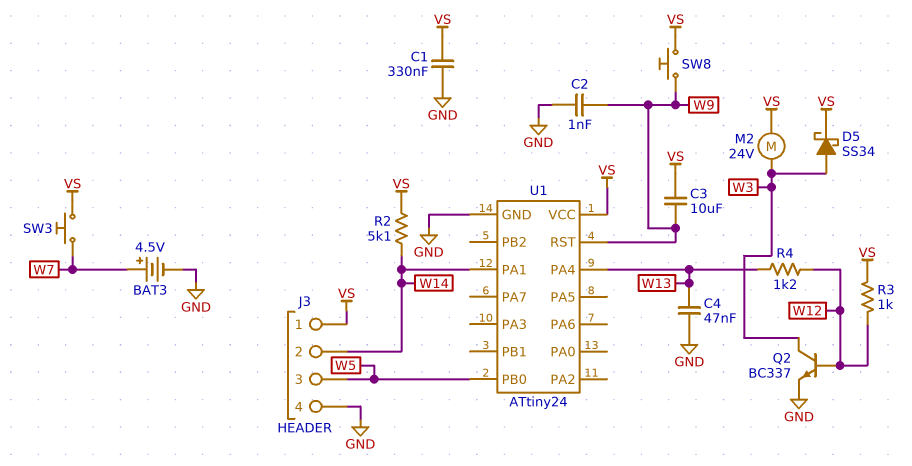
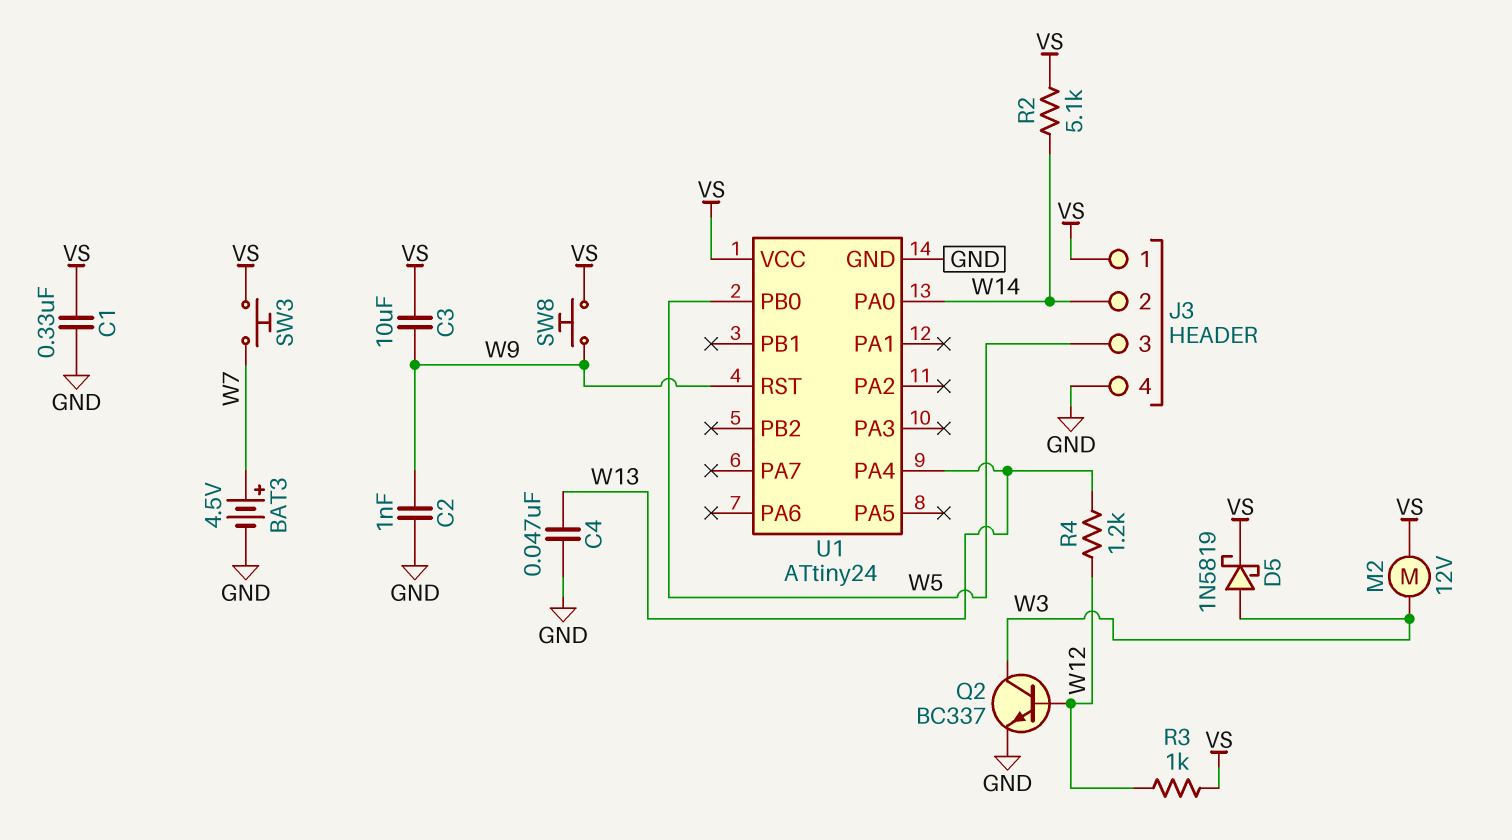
D5: schottky SS34 (A W3, K VS) -> schottky 1N5819 (A W3, K VS)
M2: motor 24V (VS, W3) -> motor 12V (VS, W3)
U1 pin PA0: none -> W14
U1 pin PA1: W14 -> none

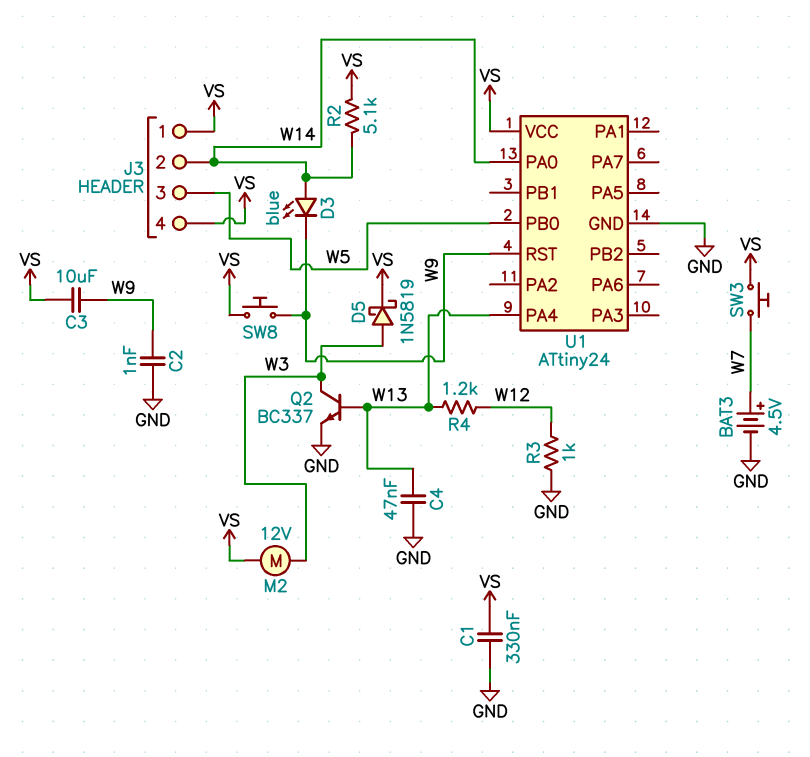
D3: none -> LED blue (A W14, K W9)
J3 pin 4: GND -> VS
Q2: NPN BC337 (B W12, C W3, E GND) -> NPN BC337 (B W13, C W3, E GND)
R3: 1k (VS, W12) -> 1k (GND, W12)

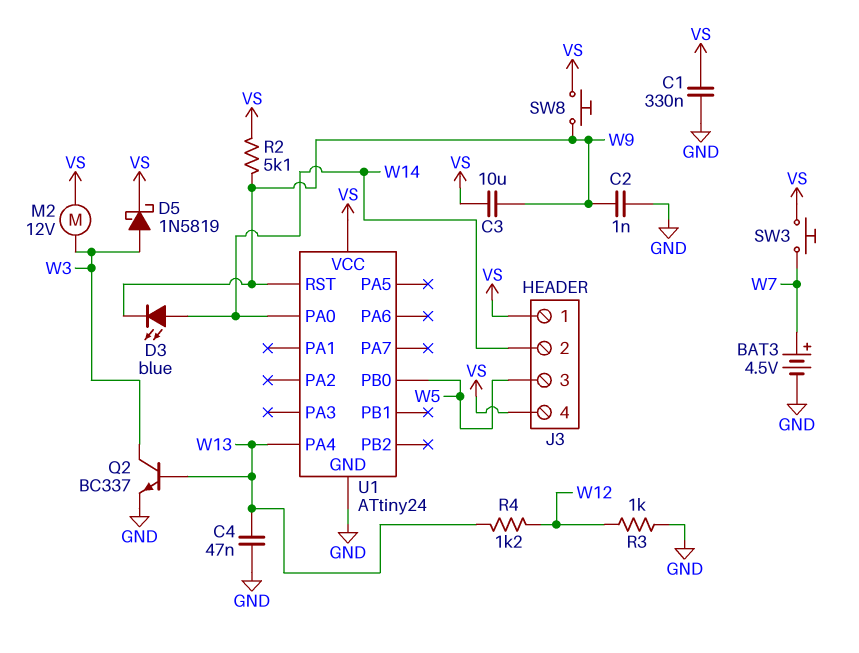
R2: 5.1k (VS, W14) -> 5.1k (VS, W9)

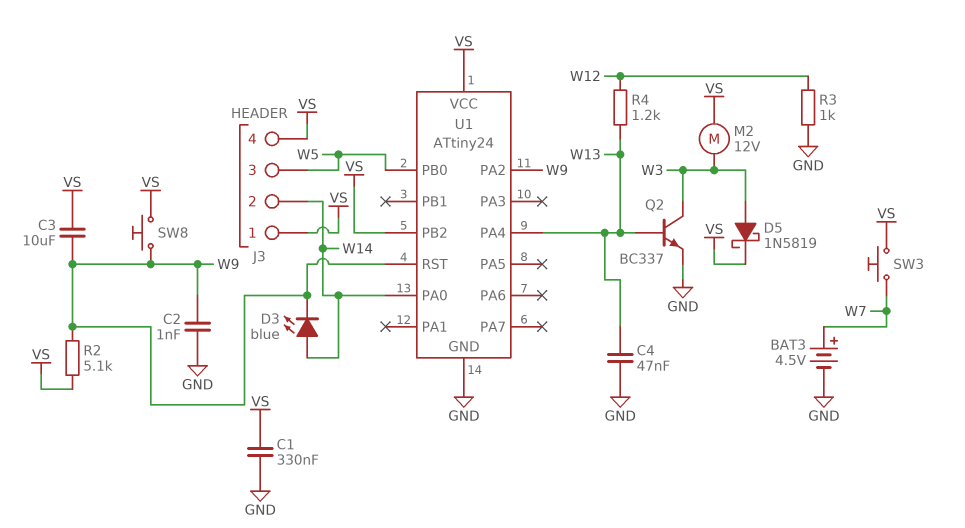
U1 pin PA2: none -> W9
U1 pin PB2: none -> VS

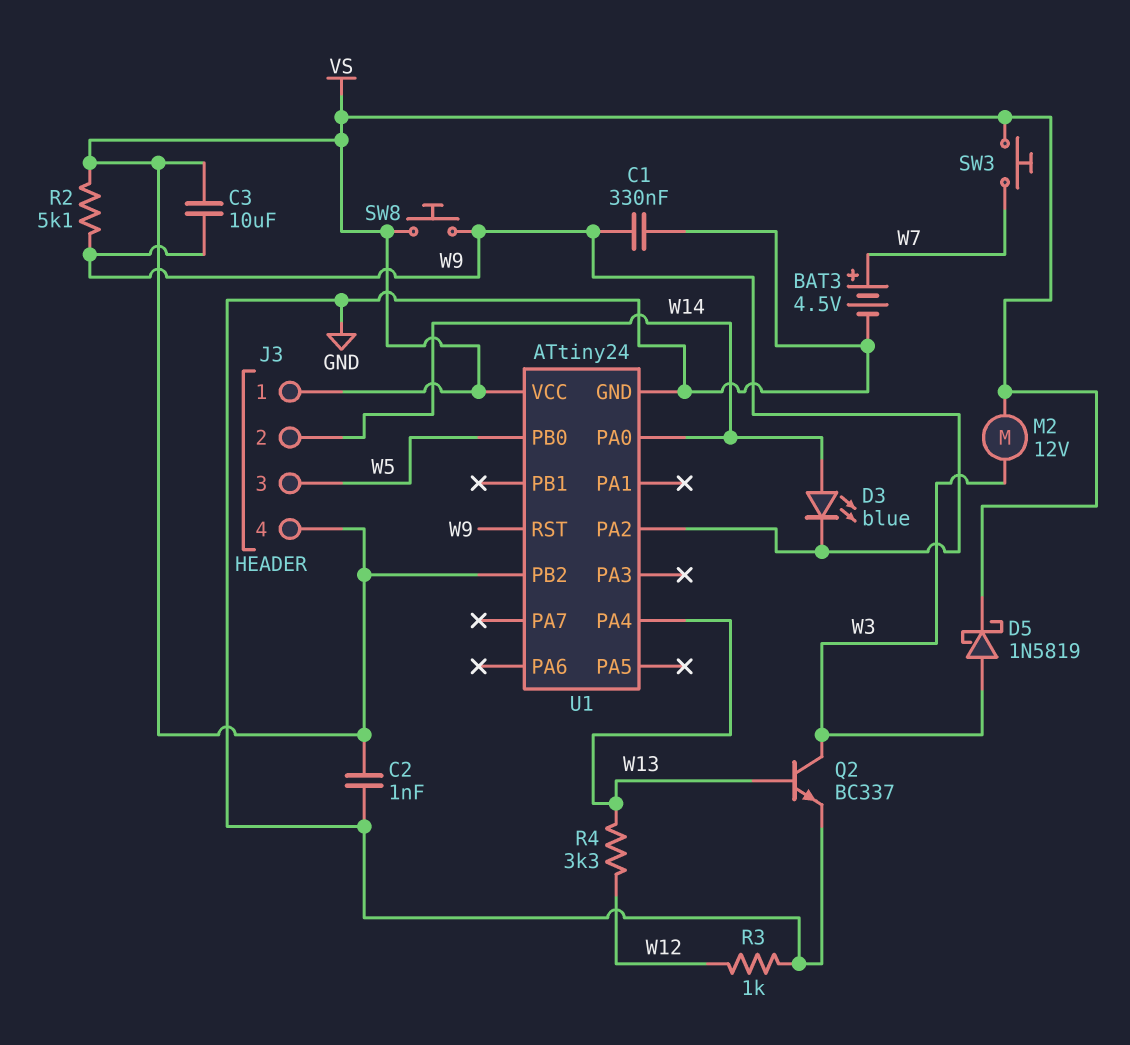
C1: 330nF (GND, VS) -> 330nF (GND, W9)
C2: 1nF (GND, W9) -> 1nF (GND, VS)
C4: 47nF (GND, W13) -> none
R4: 1.2k (W12, W13) -> 3.3k (W12, W13)

